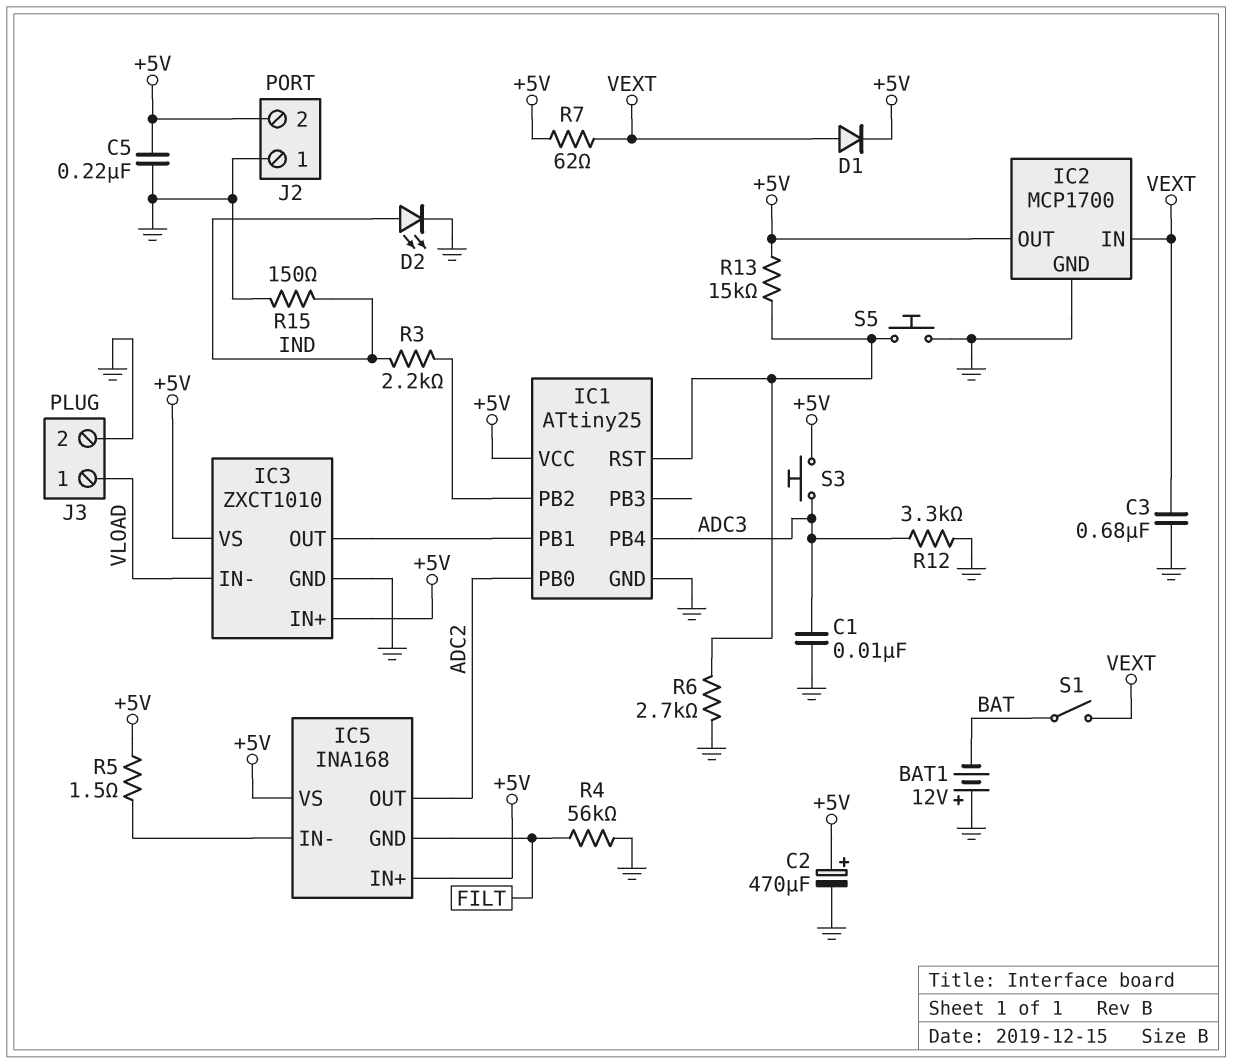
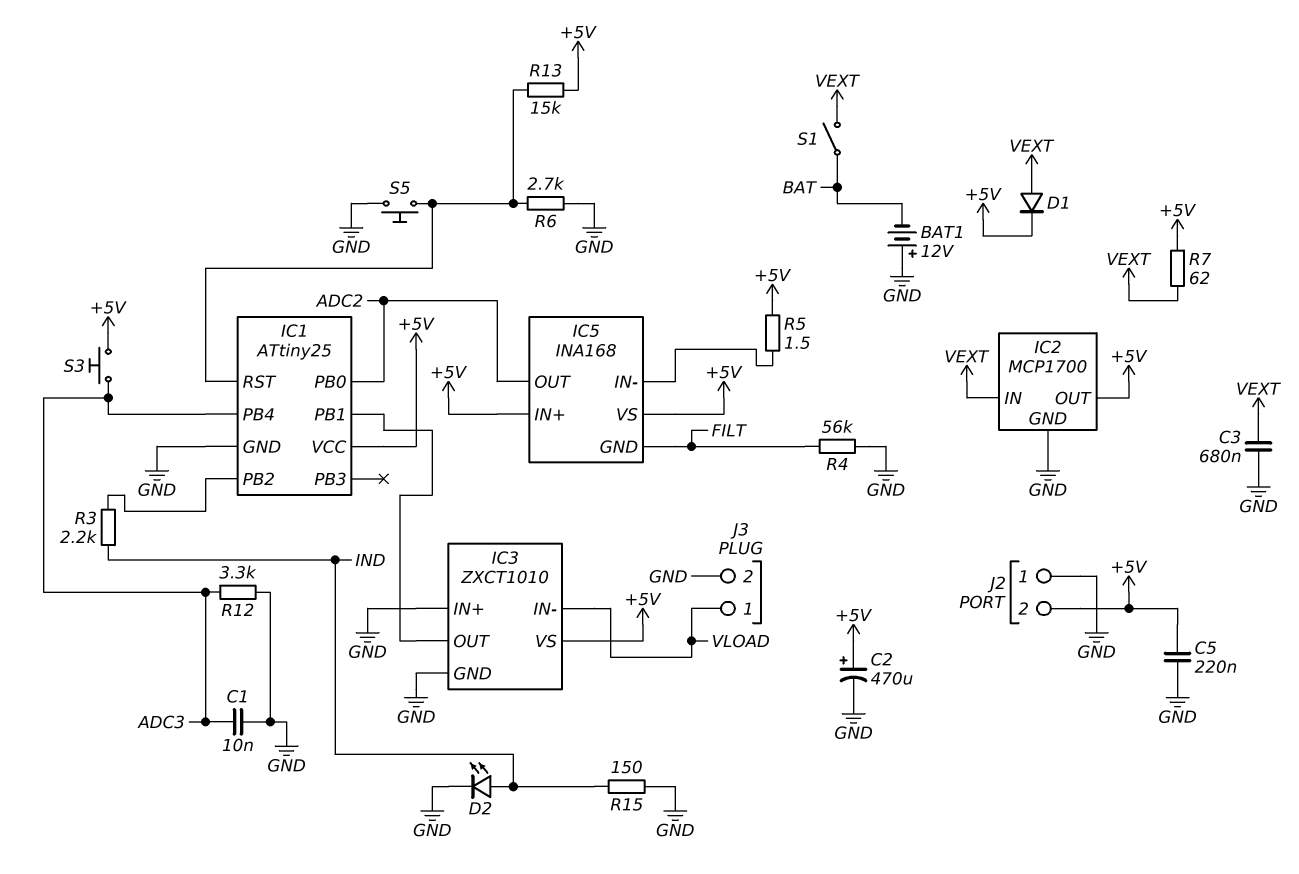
IC3 pin IN+: +5V -> GND

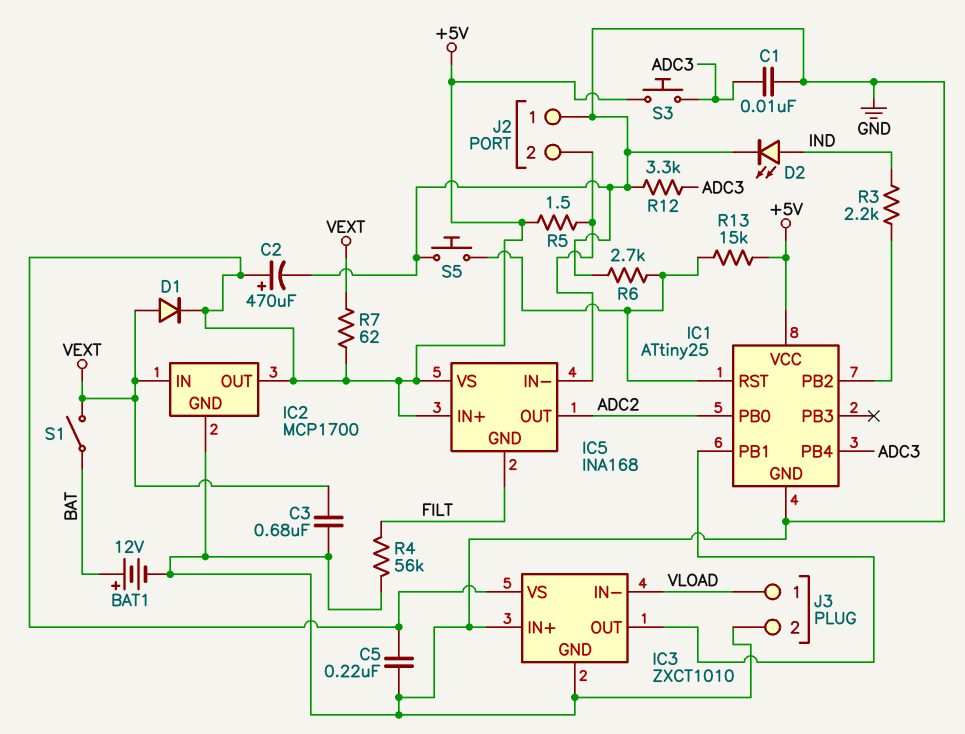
BAT1: 12V (plus GND, minus BAT) -> 12V (plus BAT, minus GND)
J2 pin 2: +5V -> IC5/IN-
R15: 150 (GND, IND) -> none

